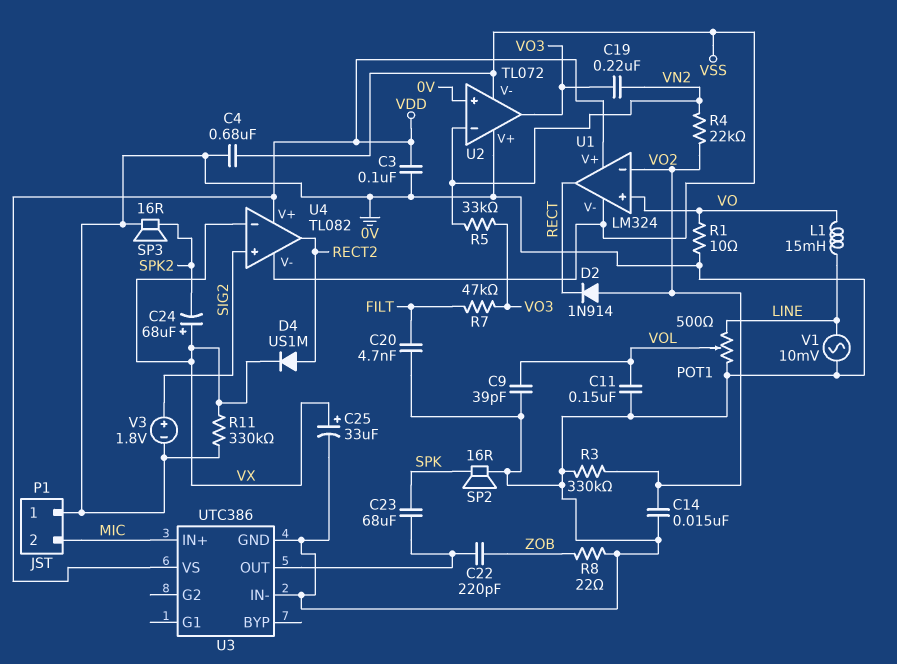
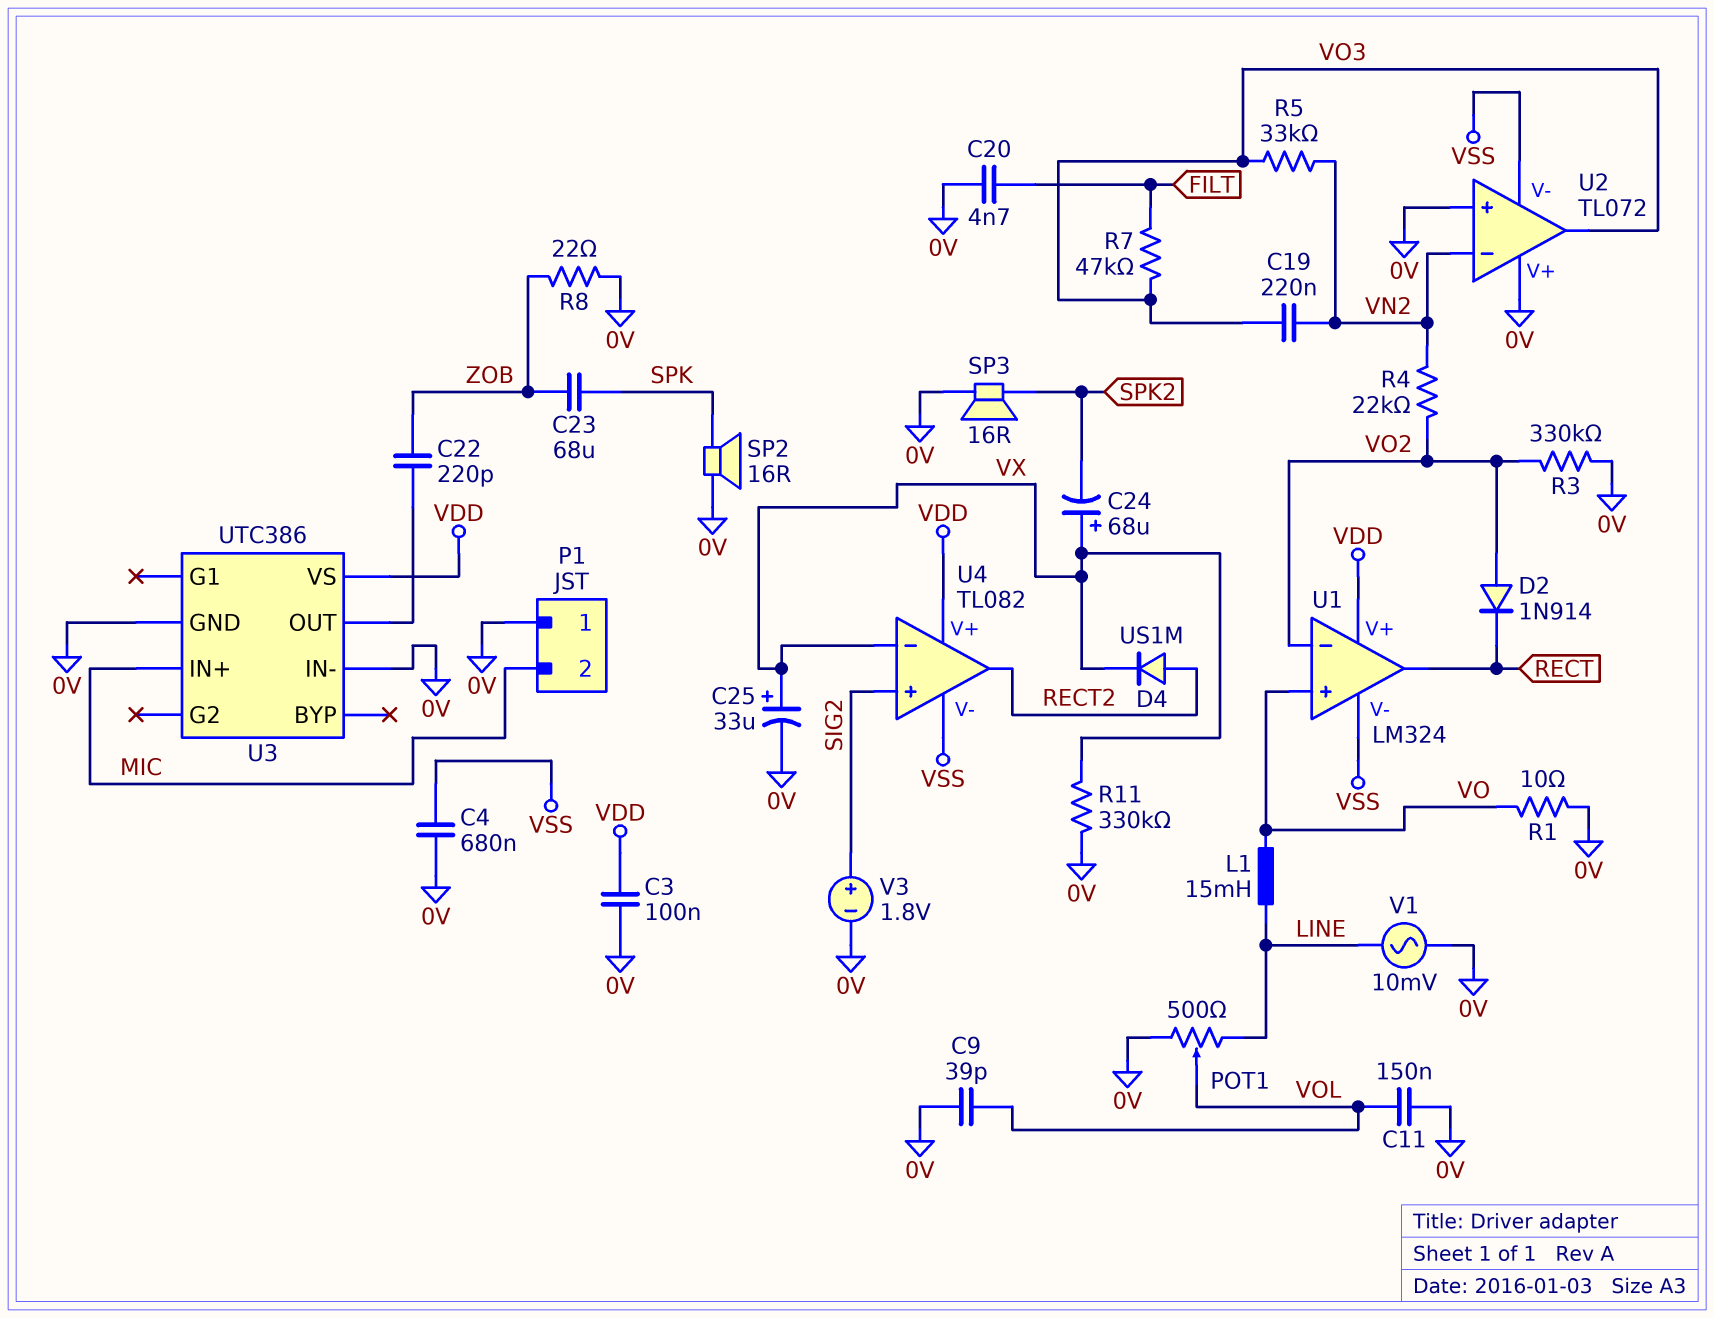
C14: 15nF (0V, VO2) -> none
C23: 68uF (SPK, U3/OUT) -> 68uF (SPK, ZOB)

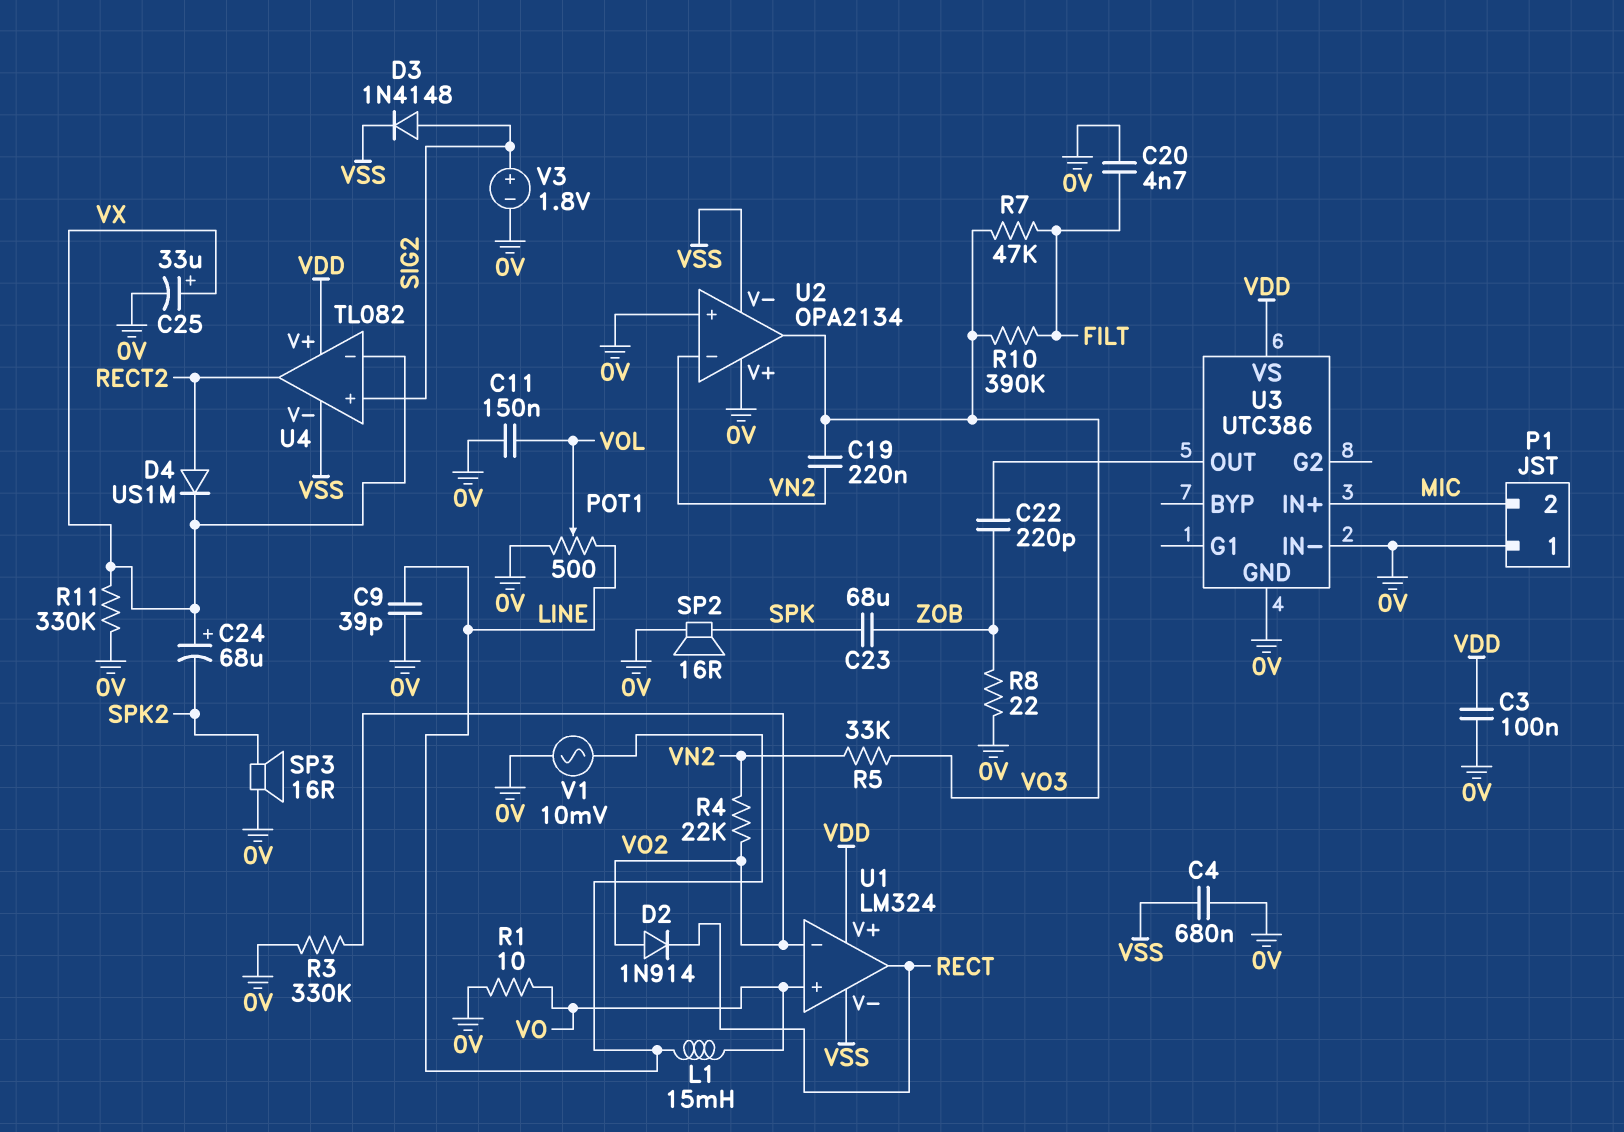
C9: 39pF (0V, VOL) -> 39pF (0V, LINE)
D3: none -> diode 1N4148 (A SIG2, K VSS)
R10: none -> 390k (FILT, VO3)
U2: TL072 -> OPA2134

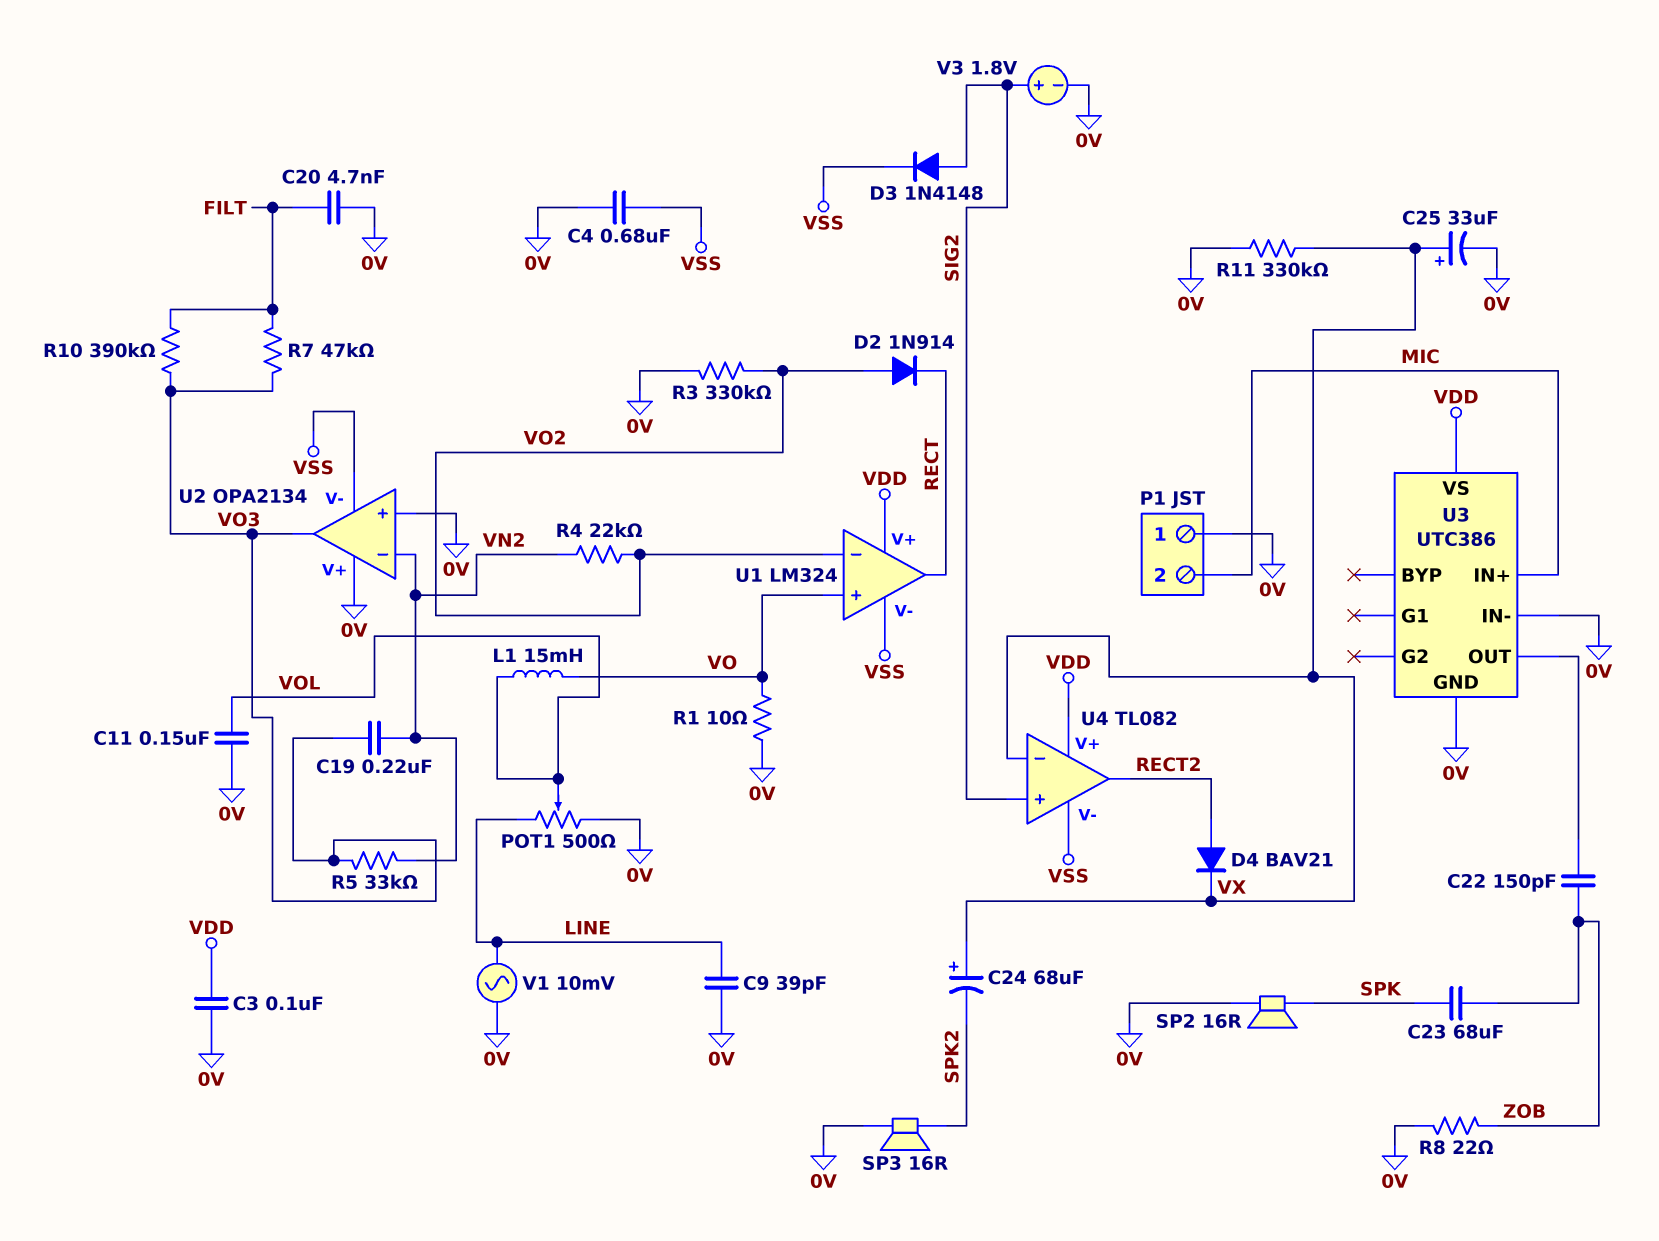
C22: 220pF (U3/OUT, ZOB) -> 150pF (U3/OUT, ZOB)
D4: diode US1M (A RECT2, K VX) -> diode BAV21 (A RECT2, K VX)
L1: 15mH (LINE, VO) -> 15mH (VO, VOL)

